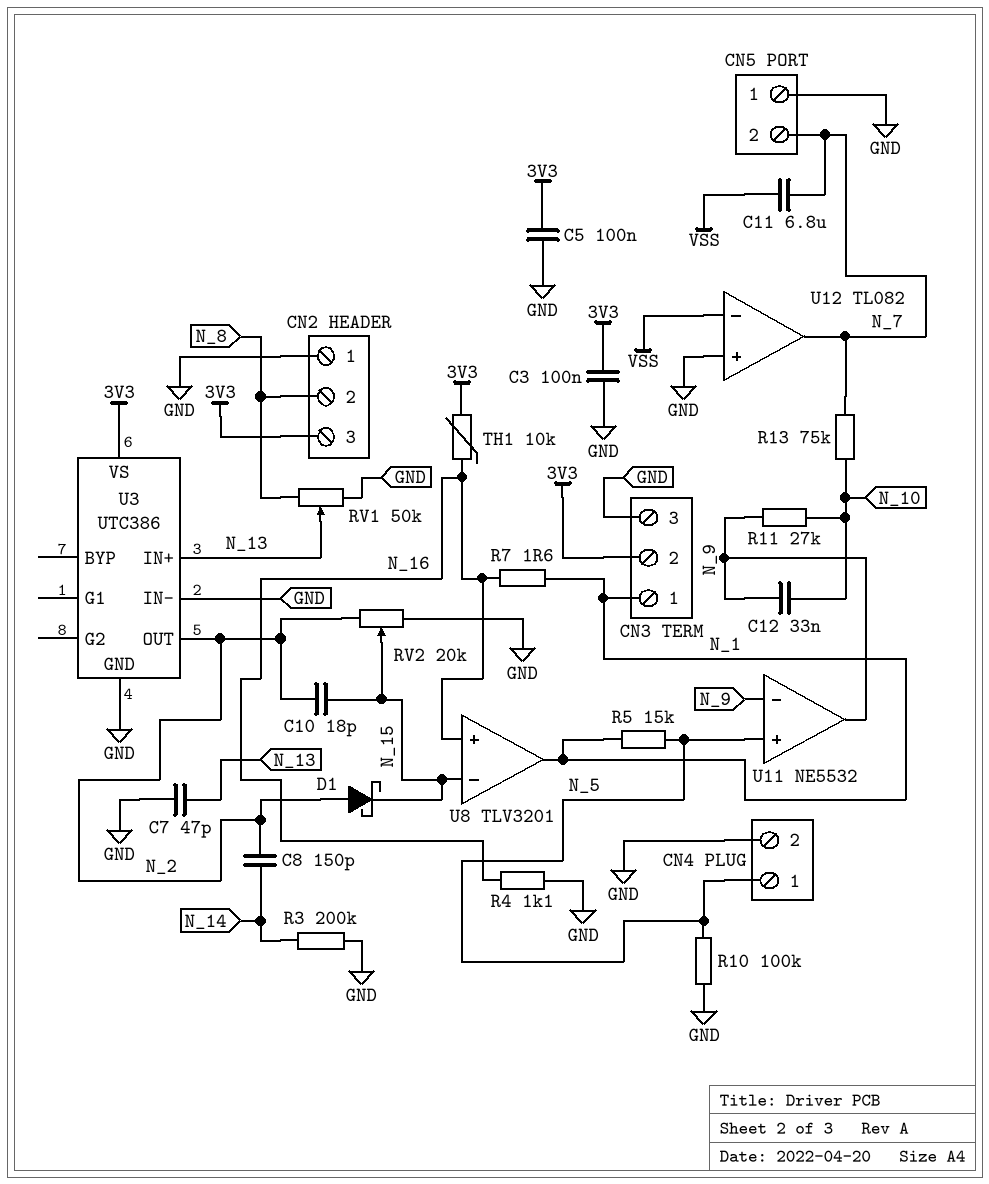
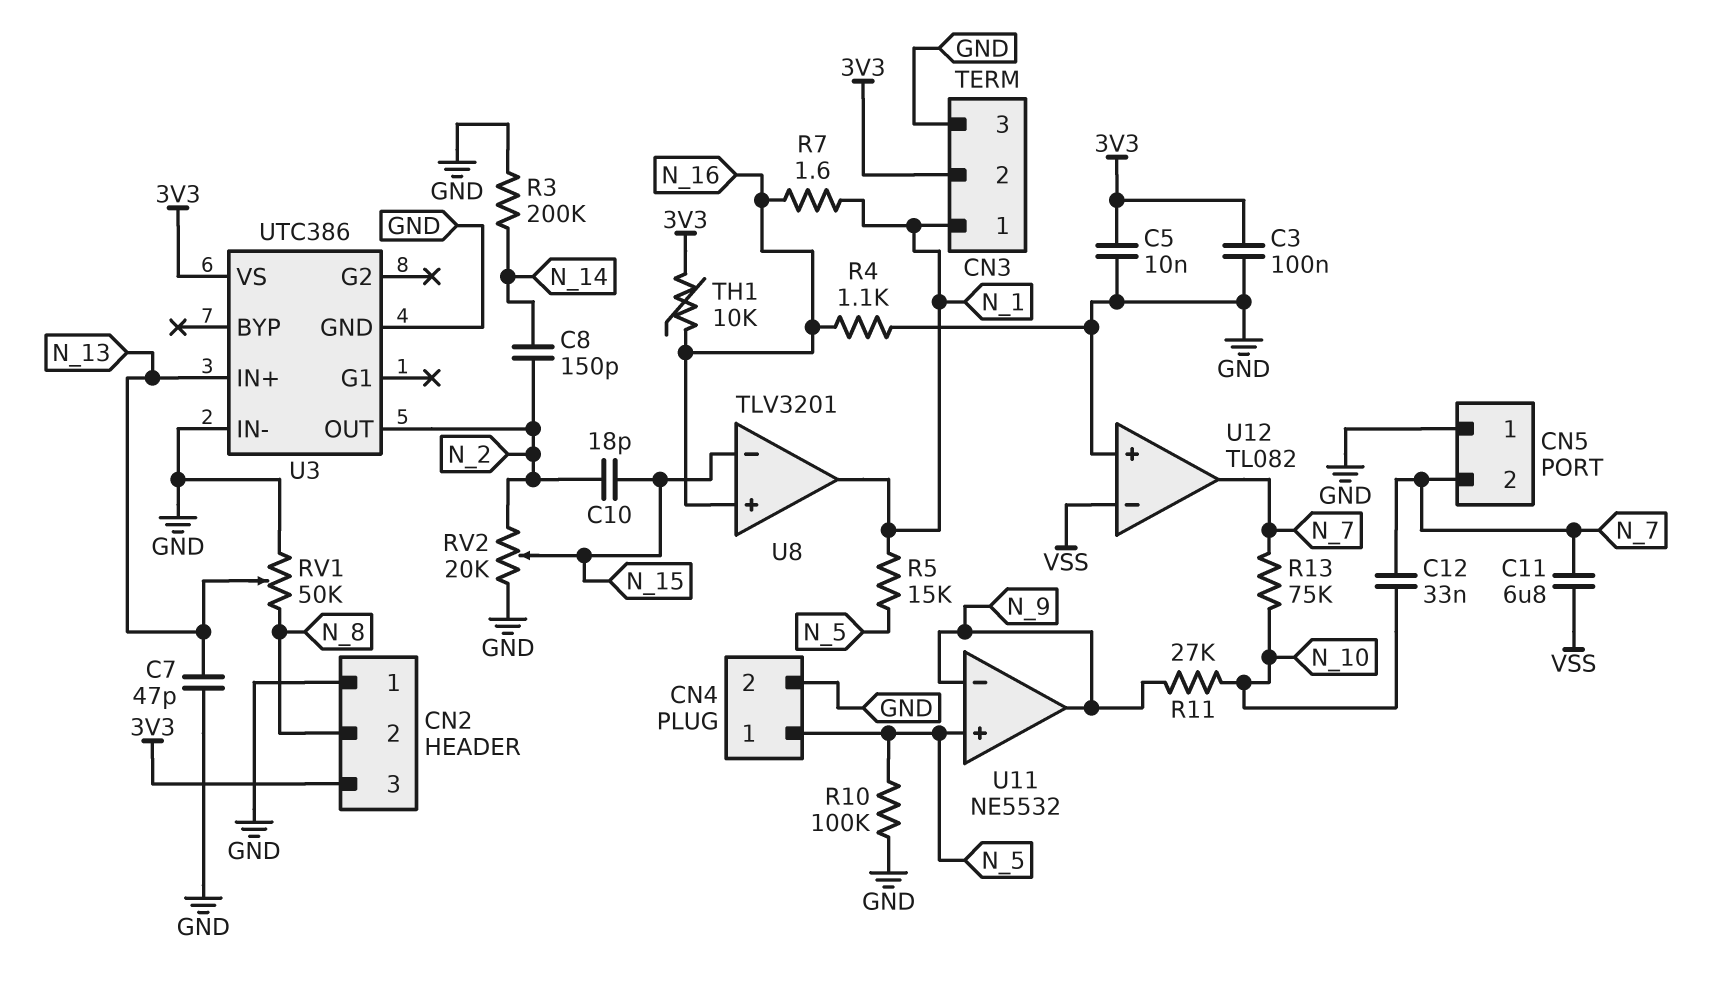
C5: 100nF (3V3, GND) -> 10nF (3V3, GND)
C12: 33nF (N_9, N_10) -> 33nF (N_7, N_10)
D1: schottky (A N_2, K N_15) -> none

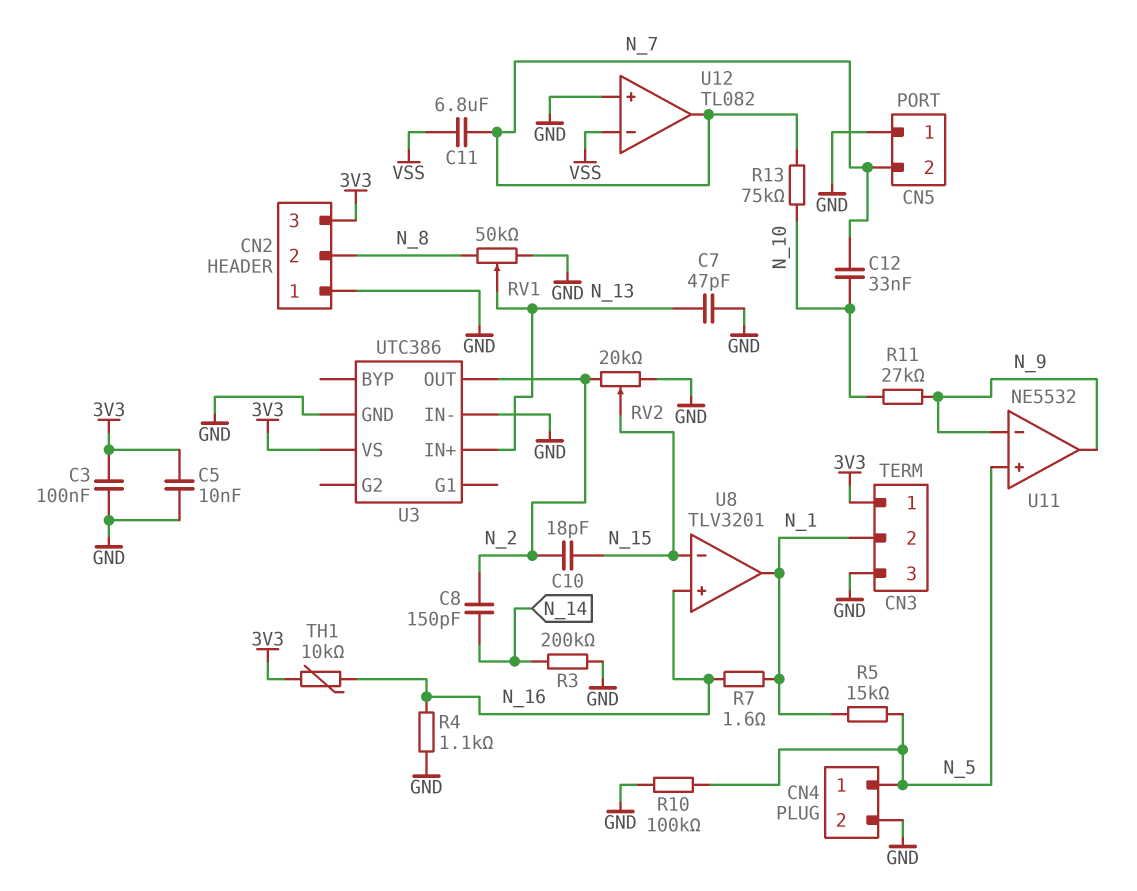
CN3 pin 1: N_1 -> 3V3
CN3 pin 2: 3V3 -> N_1

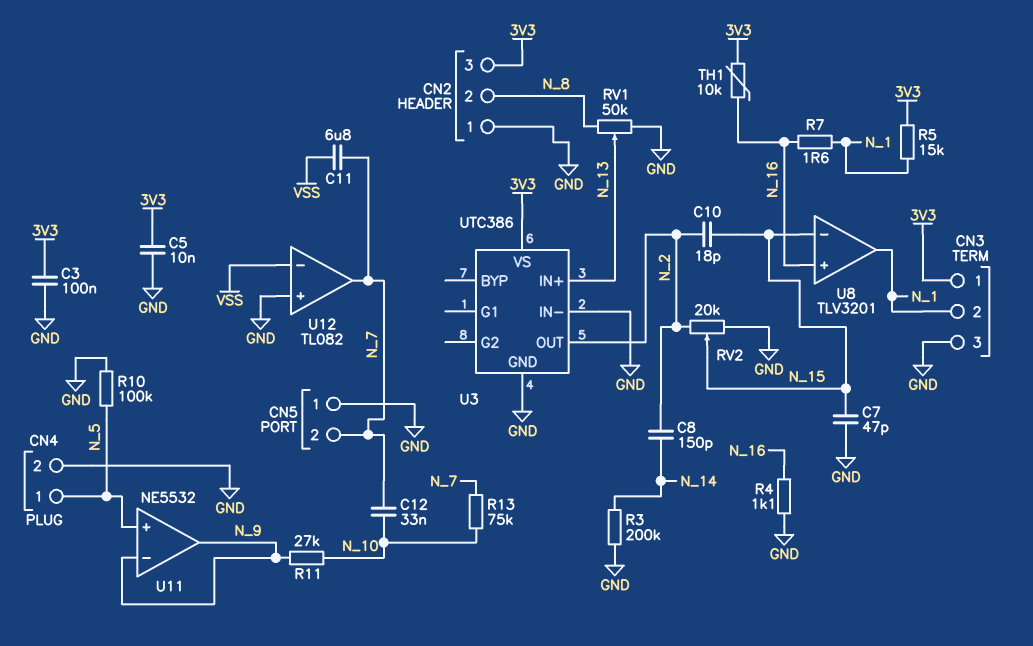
C7: 47pF (GND, N_13) -> 47pF (GND, N_15)
R5: 15k (N_1, N_5) -> 15k (3V3, N_1)

